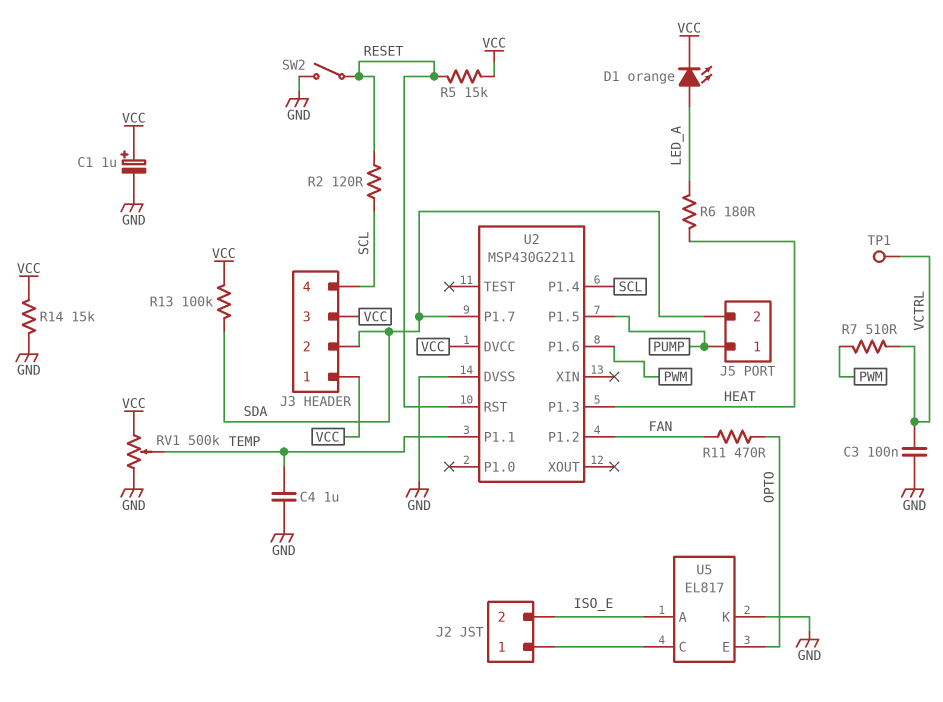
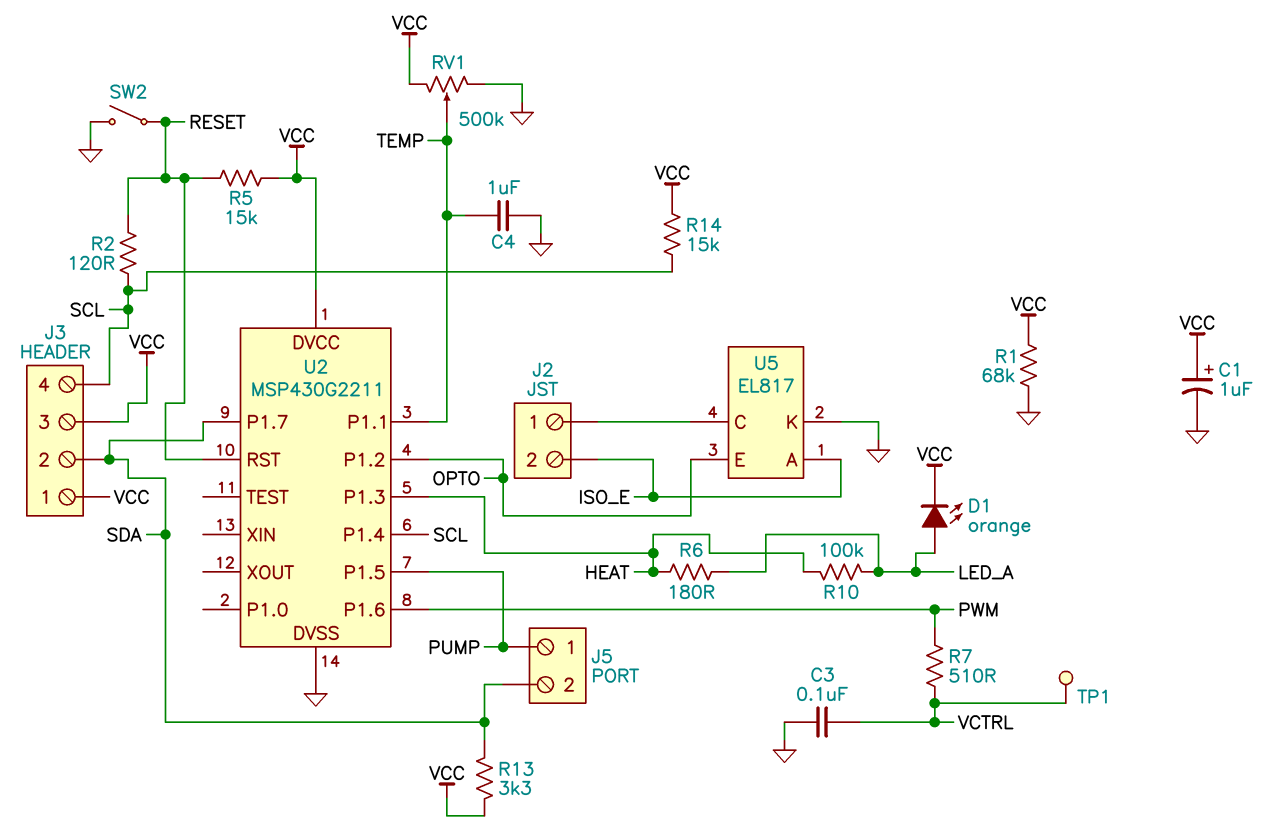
R1: none -> 68k (GND, VCC)
R10: none -> 100k (HEAT, LED_A)
R11: 470 (FAN, OPTO) -> none
R13: 100k (SDA, VCC) -> 3.3k (SDA, VCC)
R14: 15k (GND, VCC) -> 15k (SCL, VCC)
U2 pin P1.2: FAN -> OPTO

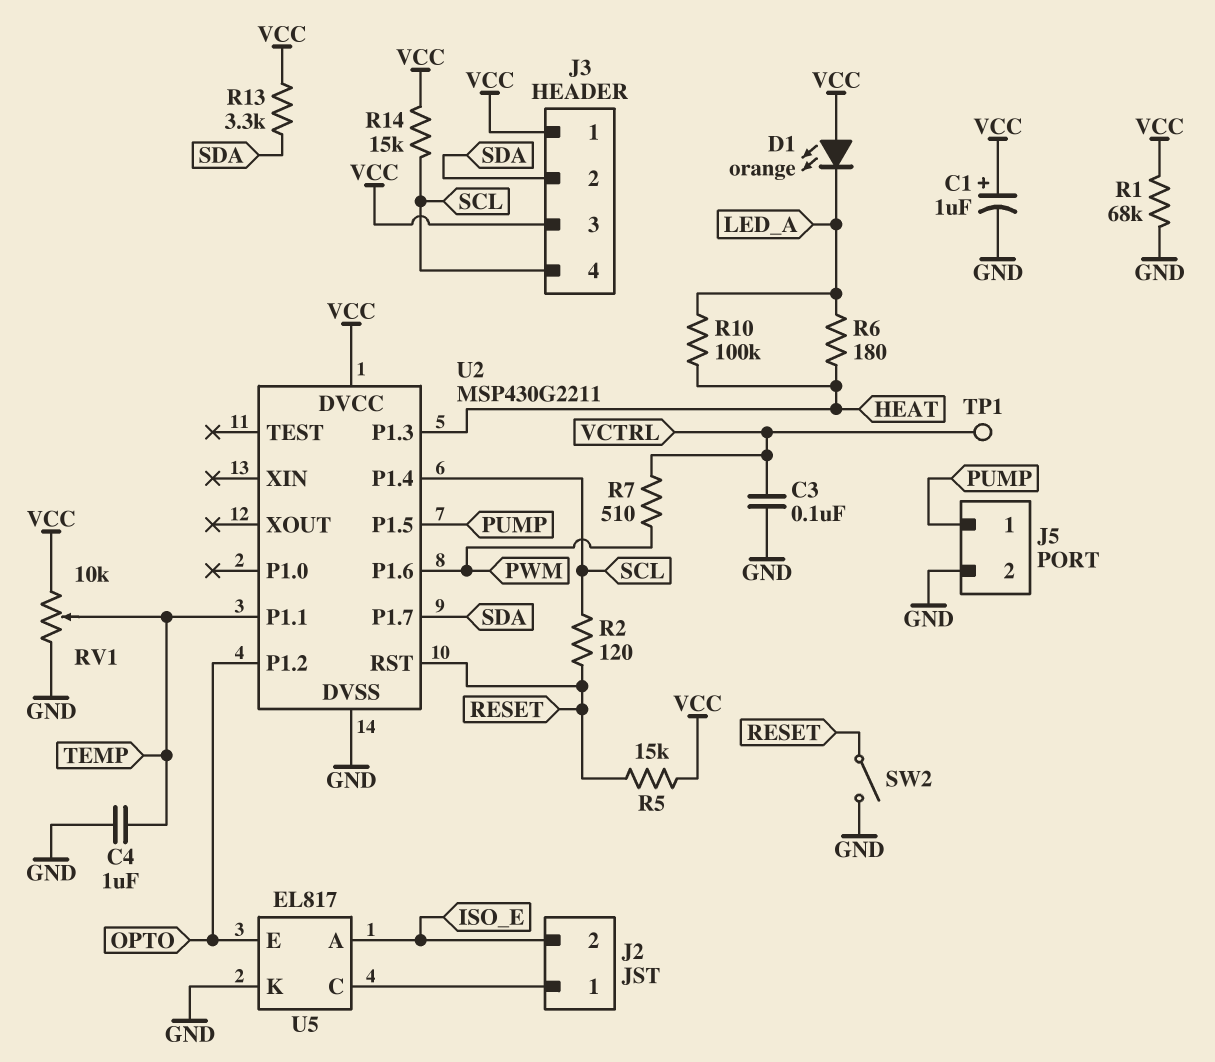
D1: LED orange (A LED_A, K VCC) -> LED orange (A VCC, K LED_A)
J5 pin 2: SDA -> GND
RV1: 500k (GND, VCC, wiper TEMP) -> 10k (GND, VCC, wiper TEMP)

